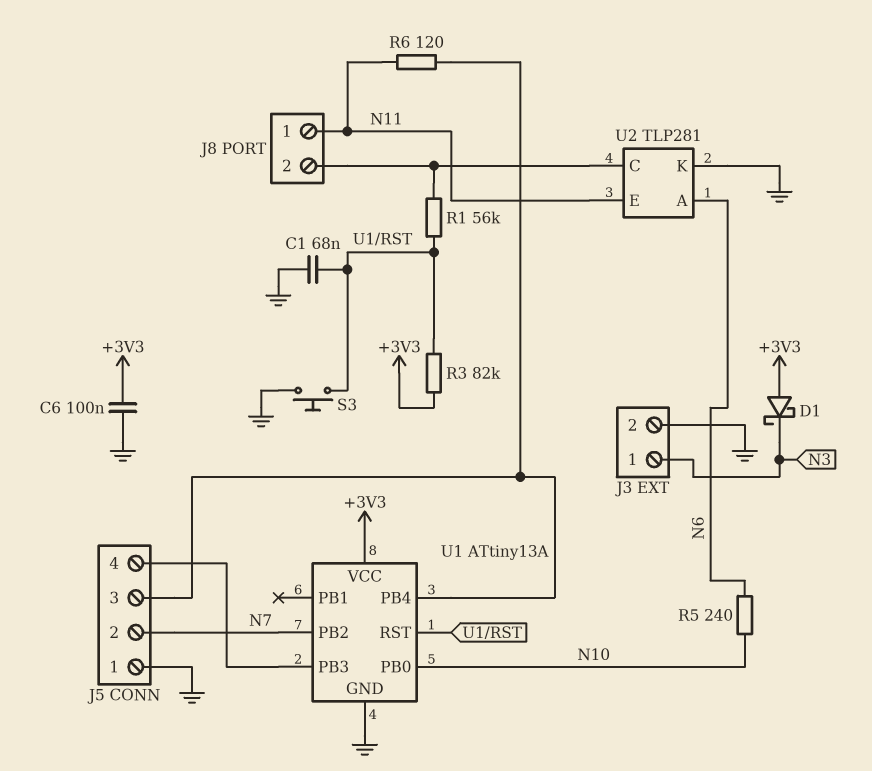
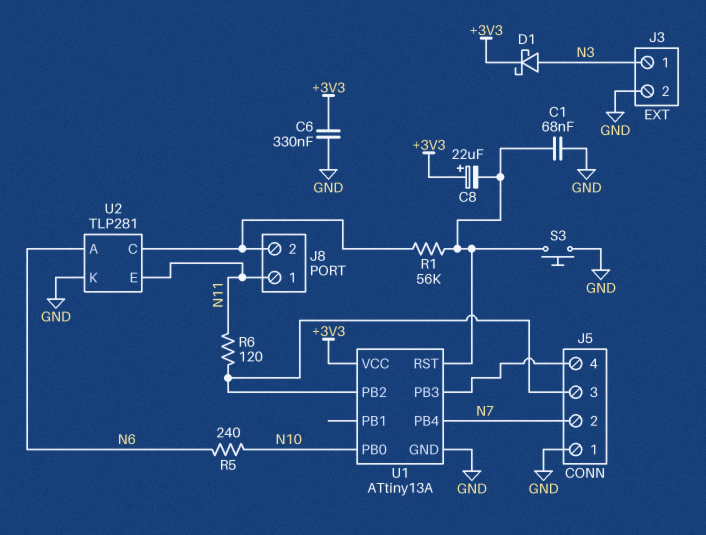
C6: 100nF (+3V3, GND) -> 330nF (+3V3, GND)
C8: none -> 22uF (plus +3V3, minus U1/RST)
D1: schottky (A +3V3, K N3) -> schottky (A N3, K +3V3)
R3: 82k (+3V3, U1/RST) -> none
U1 pin PB2: N7 -> J5/3
U1 pin PB4: J5/3 -> N7

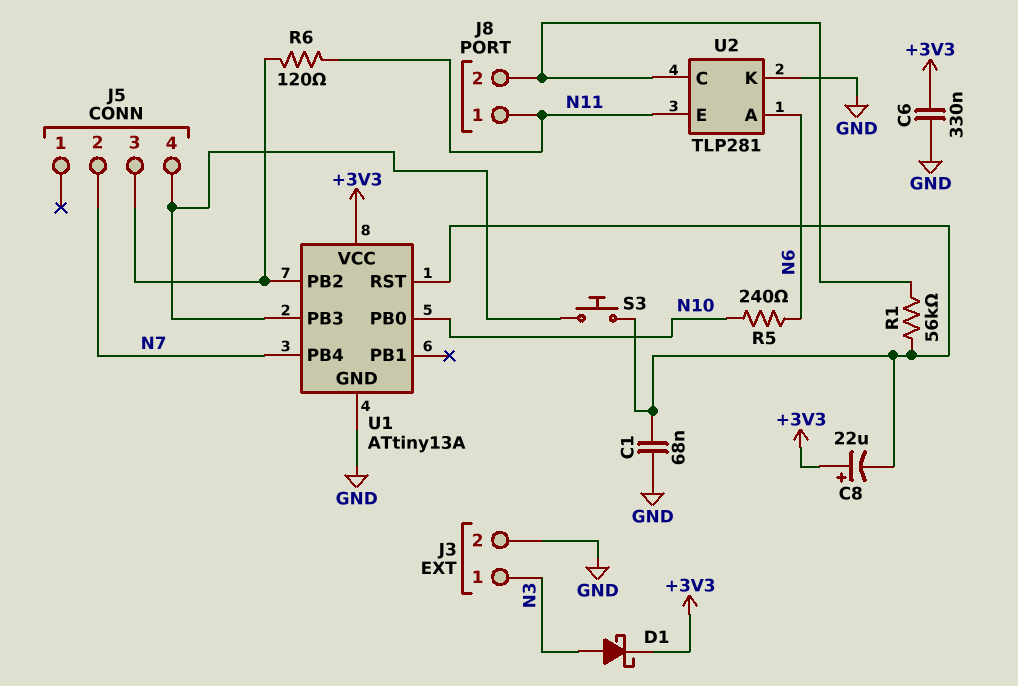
J5 pin 1: GND -> none
S3: button (GND, U1/RST) -> button (J5/4, U1/RST)

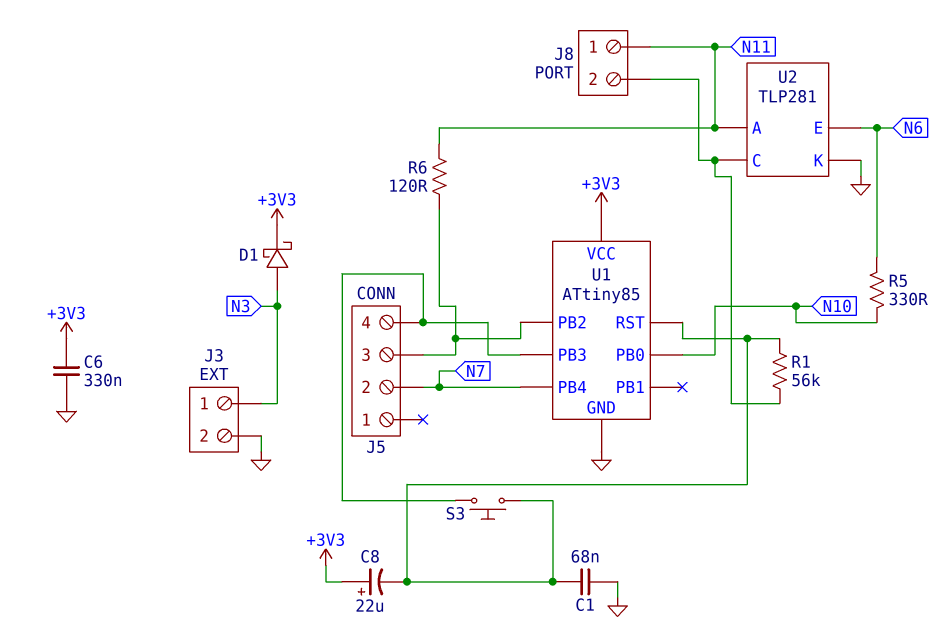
R5: 240 (N6, N10) -> 330 (N6, N10)
U1: ATtiny13A -> ATtiny85
U2 pin A: N6 -> N11
U2 pin E: N11 -> N6

